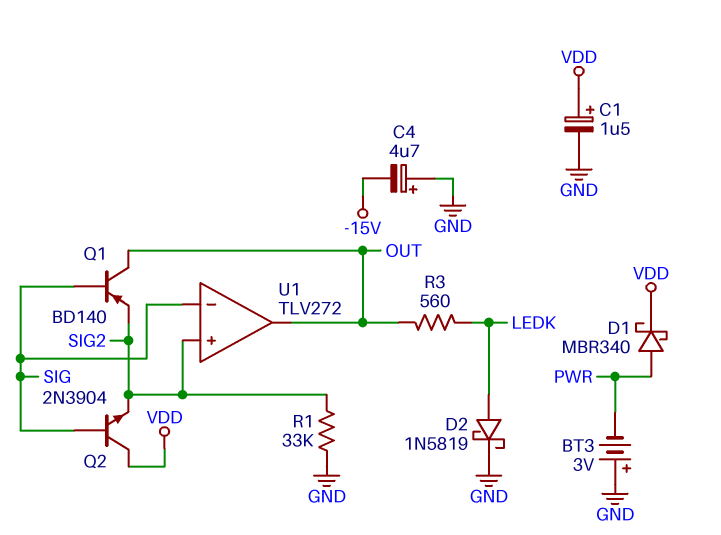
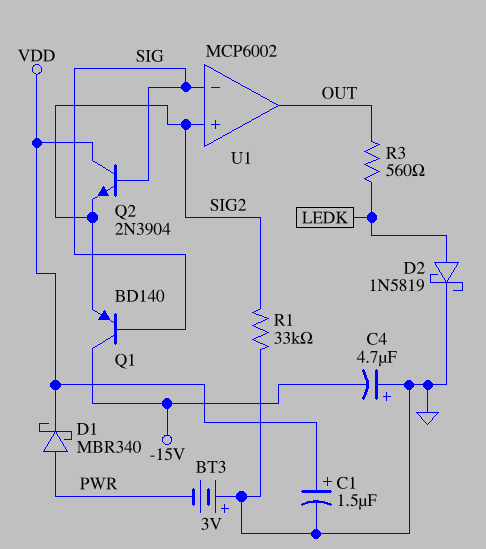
Q1: PNP BD140 (B SIG, C OUT, E SIG2) -> PNP BD140 (B SIG, C -15V, E SIG2)
U1: TLV272 -> MCP6002

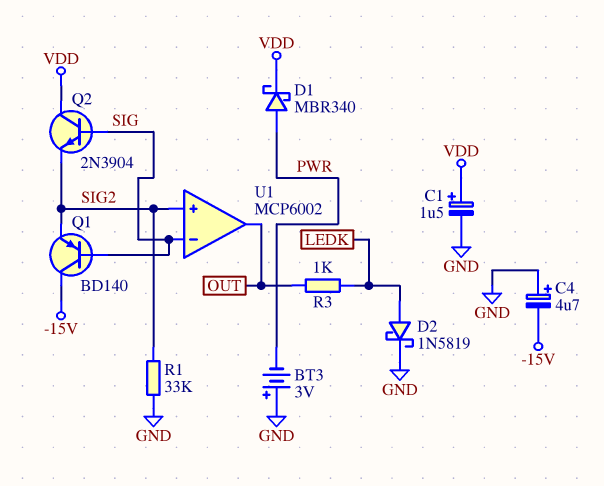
R3: 560 (LEDK, OUT) -> 1k (LEDK, OUT)

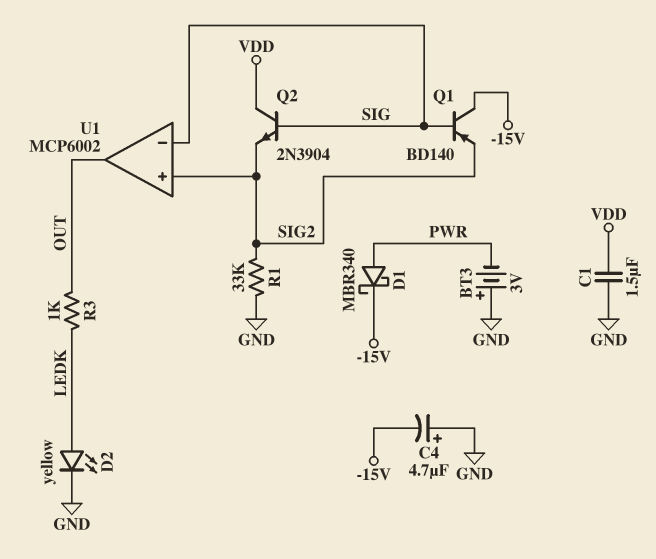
C1: 1.5uF (plus VDD, minus GND) -> 1.5uF (GND, VDD)
D1: schottky MBR340 (A PWR, K VDD) -> schottky MBR340 (A PWR, K -15V)
D2: schottky 1N5819 (A LEDK, K GND) -> LED yellow (A LEDK, K GND)

